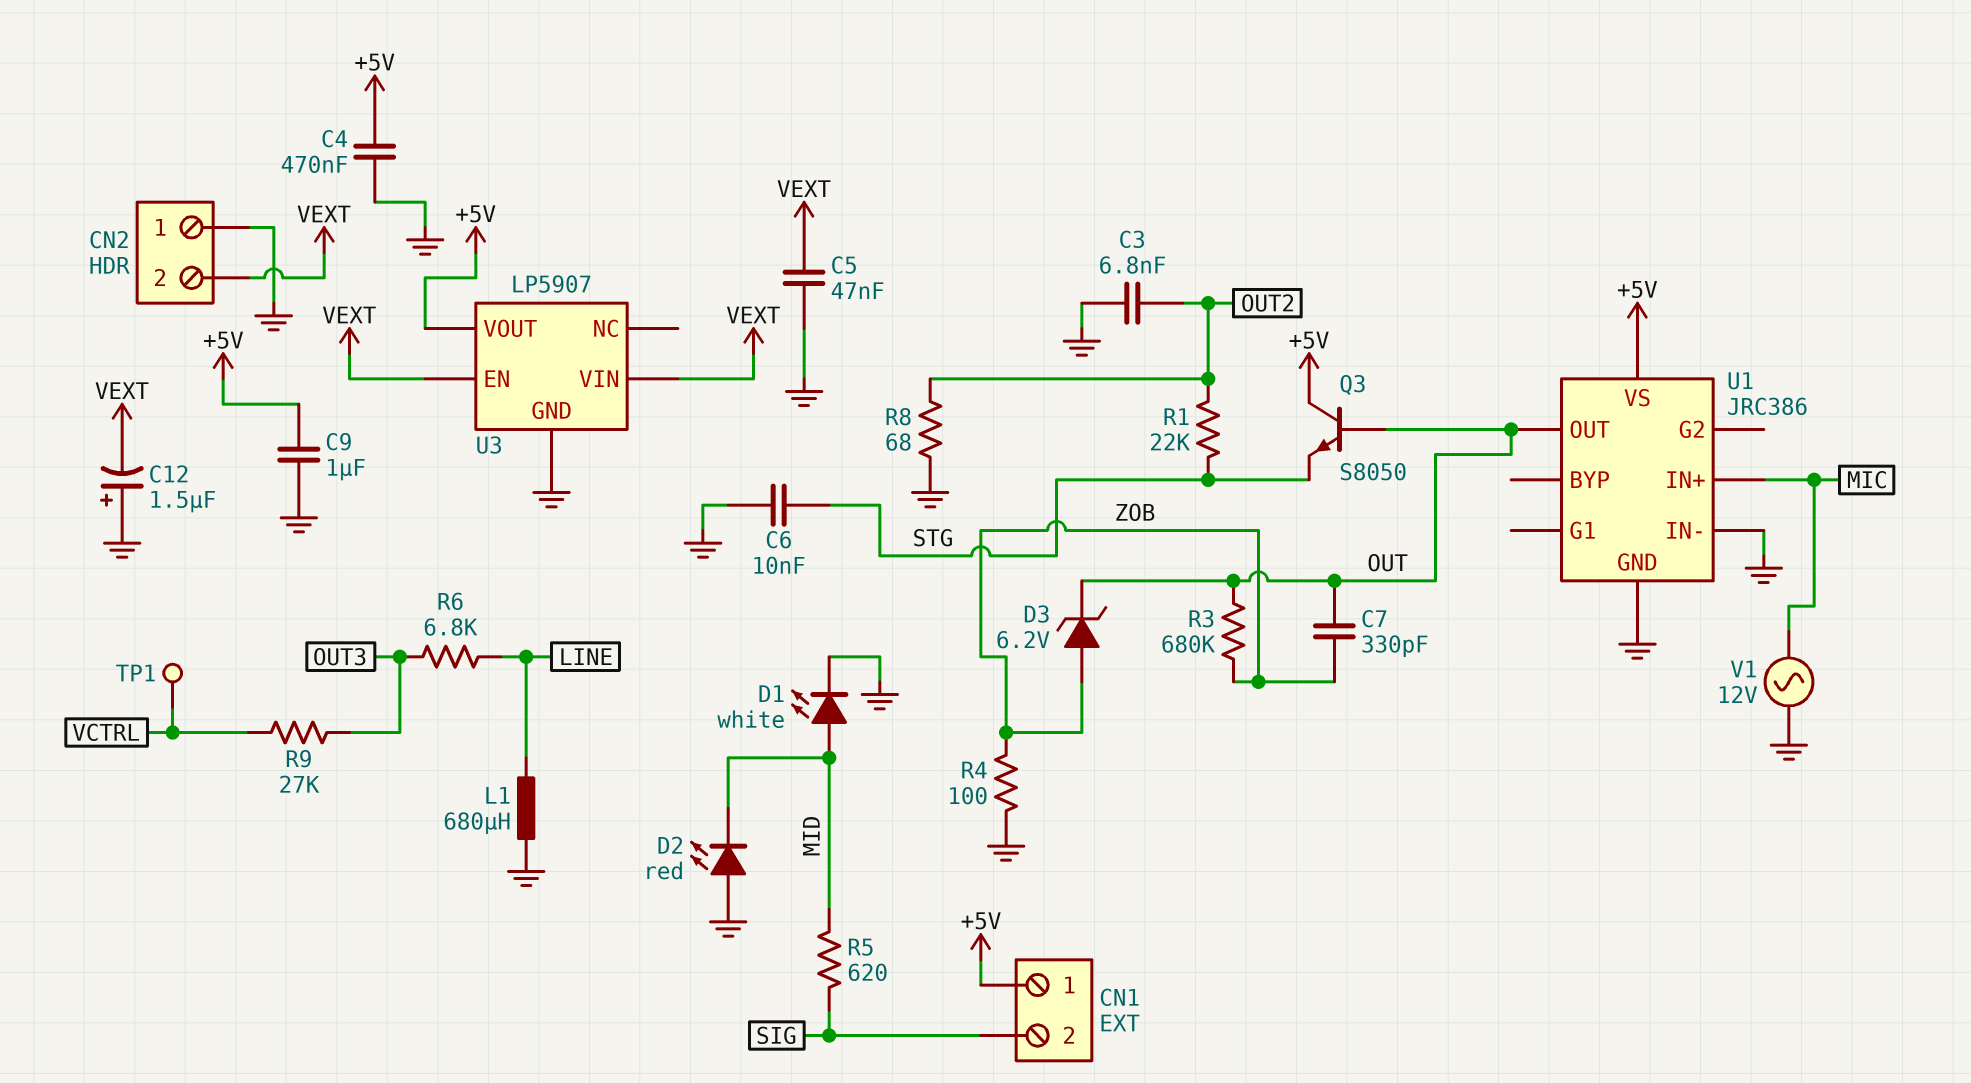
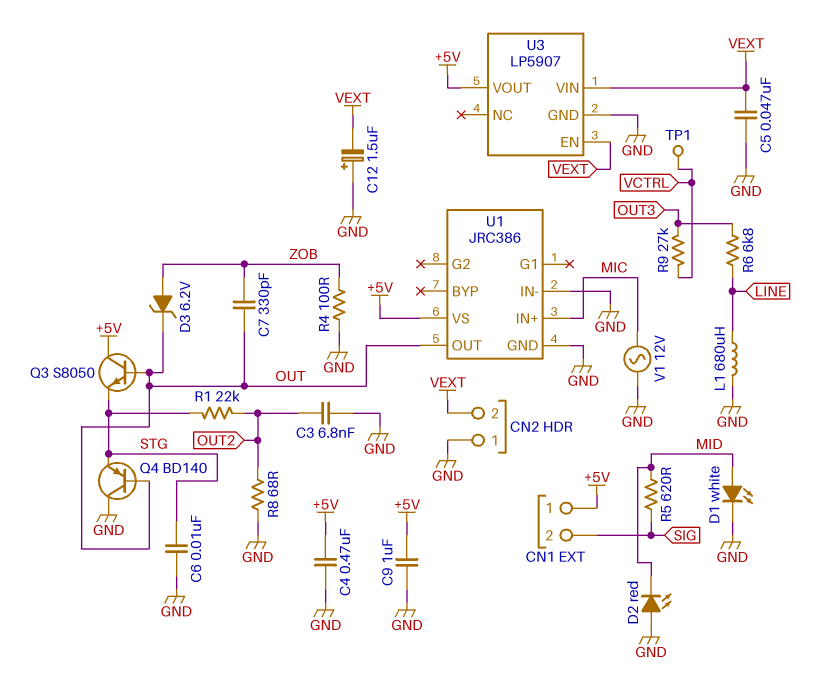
Q4: none -> PNP BD140 (B OUT, C GND, E STG)
R3: 680k (OUT, ZOB) -> none

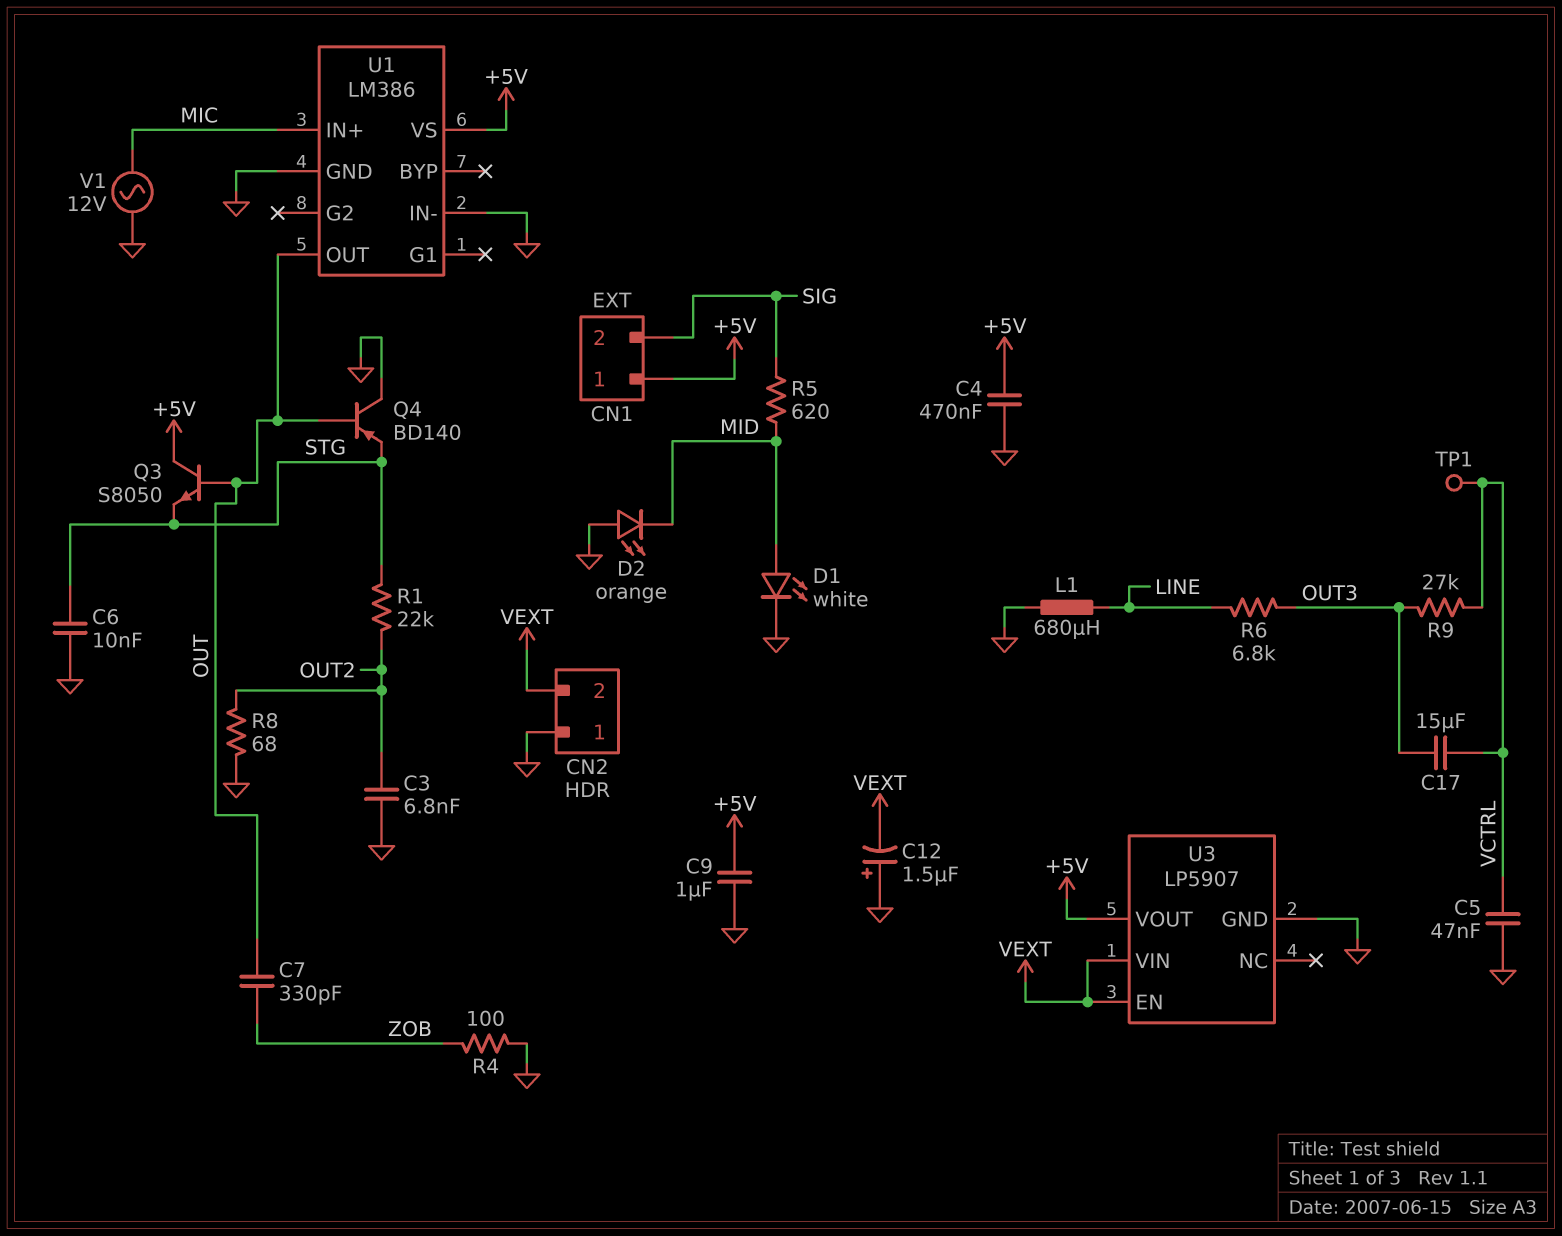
C5: 47nF (GND, VEXT) -> 47nF (GND, VCTRL)
C17: none -> 15uF (OUT3, VCTRL)
D2: LED red (A GND, K MID) -> LED orange (A GND, K MID)
D3: zener 6.2V (A ZOB, K OUT) -> none
U1: JRC386 -> LM386

